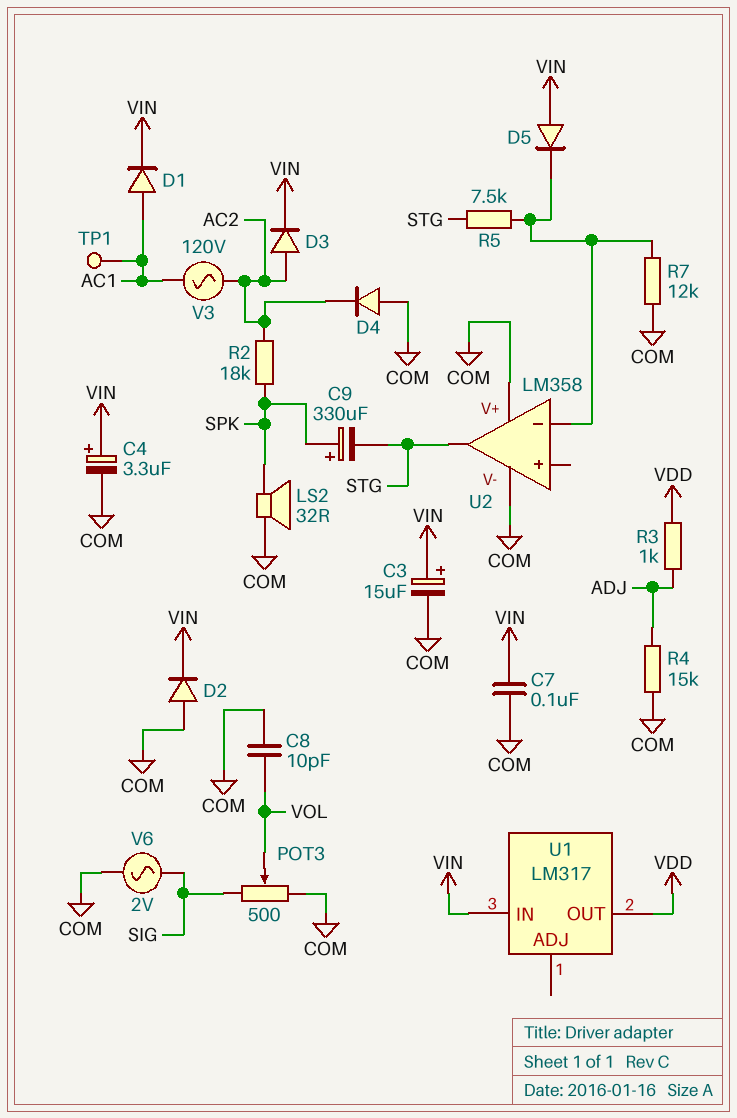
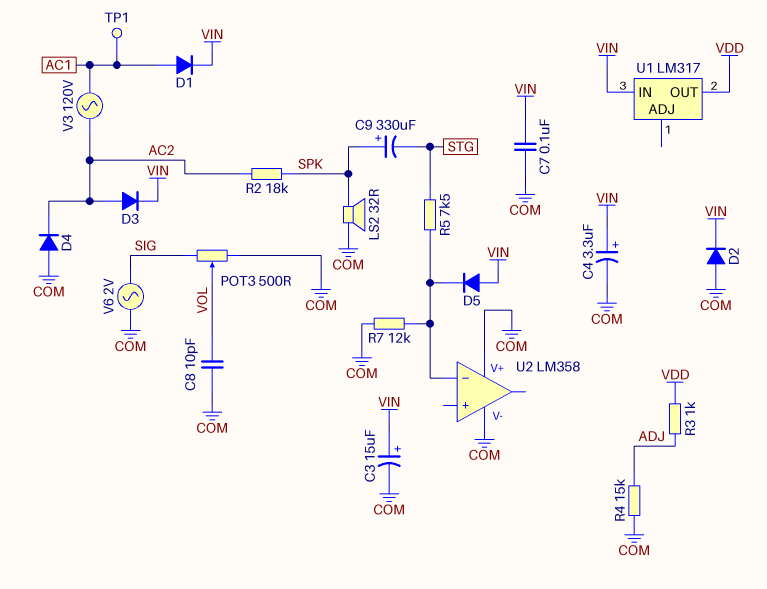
U2 pin out: STG -> none

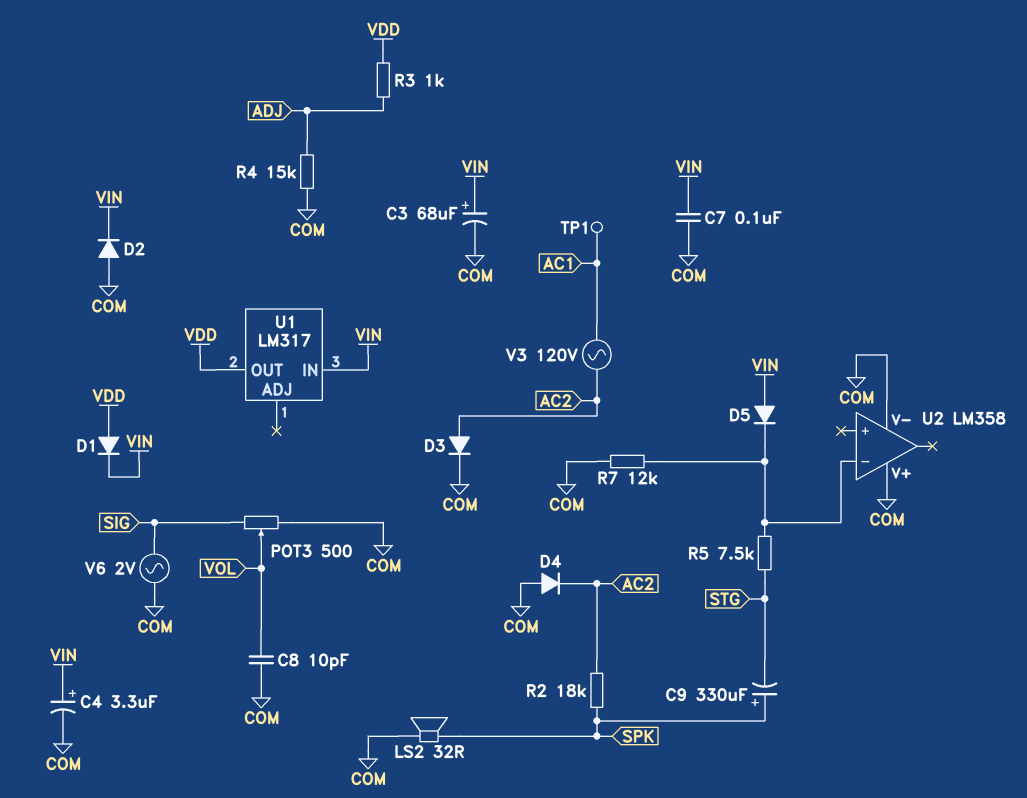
C3: 15uF (plus VIN, minus COM) -> 68uF (plus VIN, minus COM)
D1: diode (A AC1, K VIN) -> diode (A VDD, K VIN)
D3: diode (A AC2, K VIN) -> diode (A AC2, K COM)

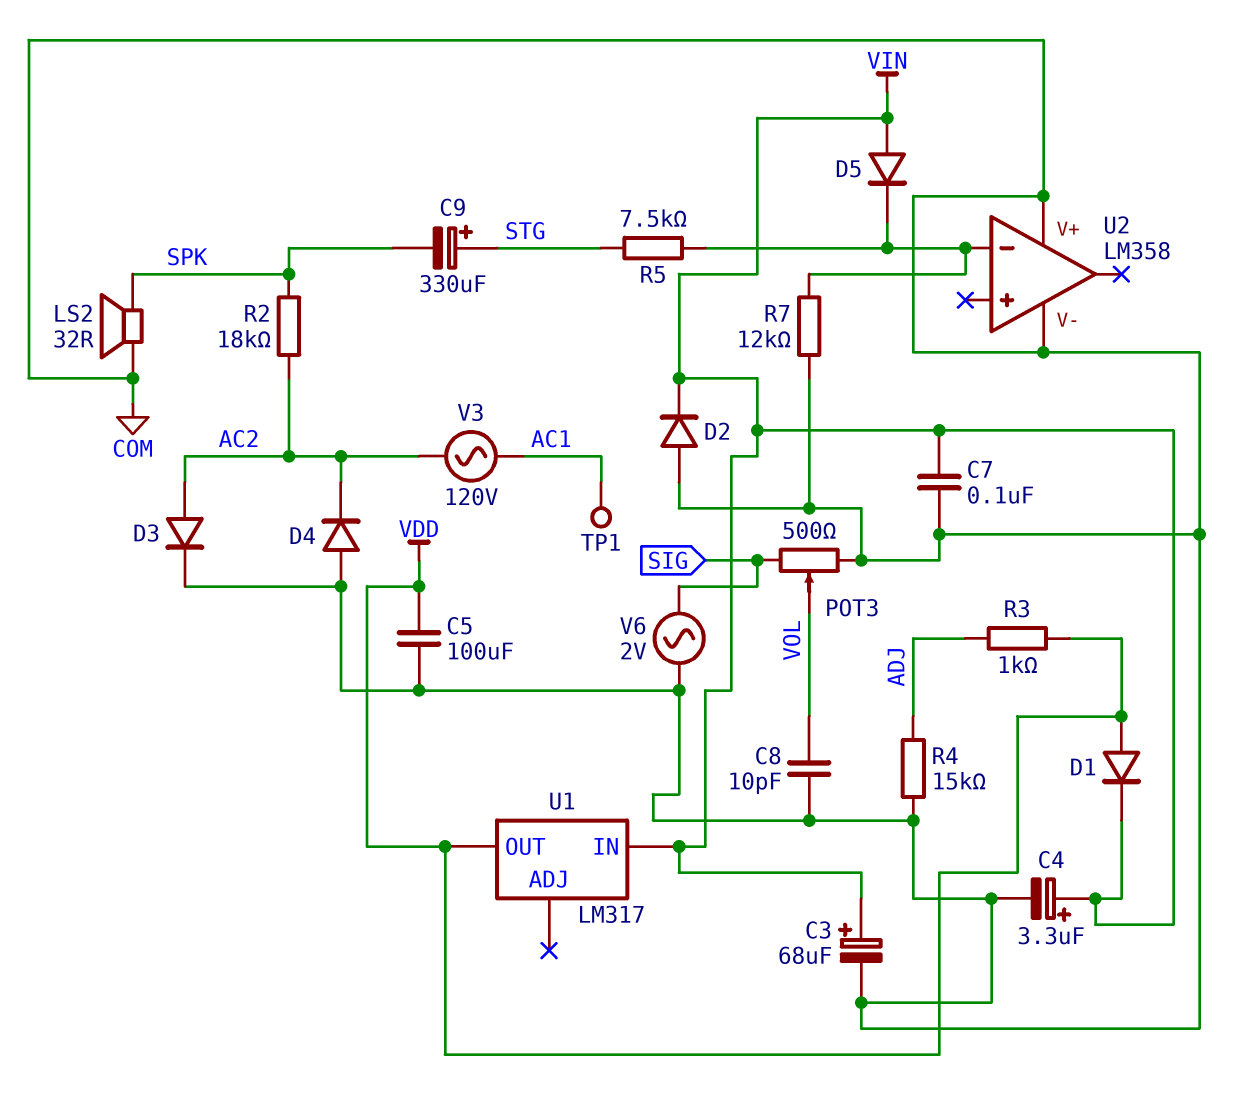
C5: none -> 100uF (COM, VDD)
C9: 330uF (plus SPK, minus STG) -> 330uF (plus STG, minus SPK)

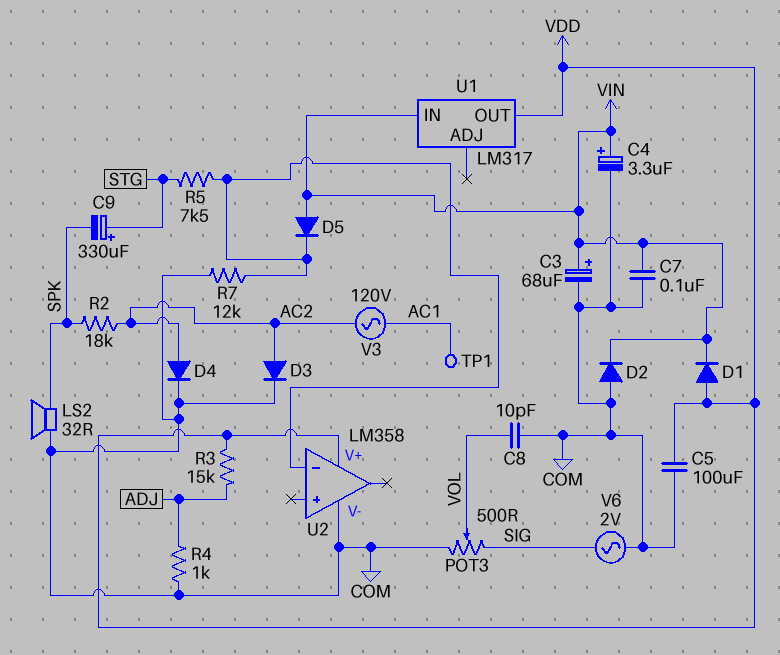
D4: diode (A COM, K AC2) -> diode (A AC2, K COM)
R3: 1k (ADJ, VDD) -> 15k (ADJ, VDD)
R4: 15k (ADJ, COM) -> 1k (ADJ, COM)
U2 pin V+: COM -> VDD

